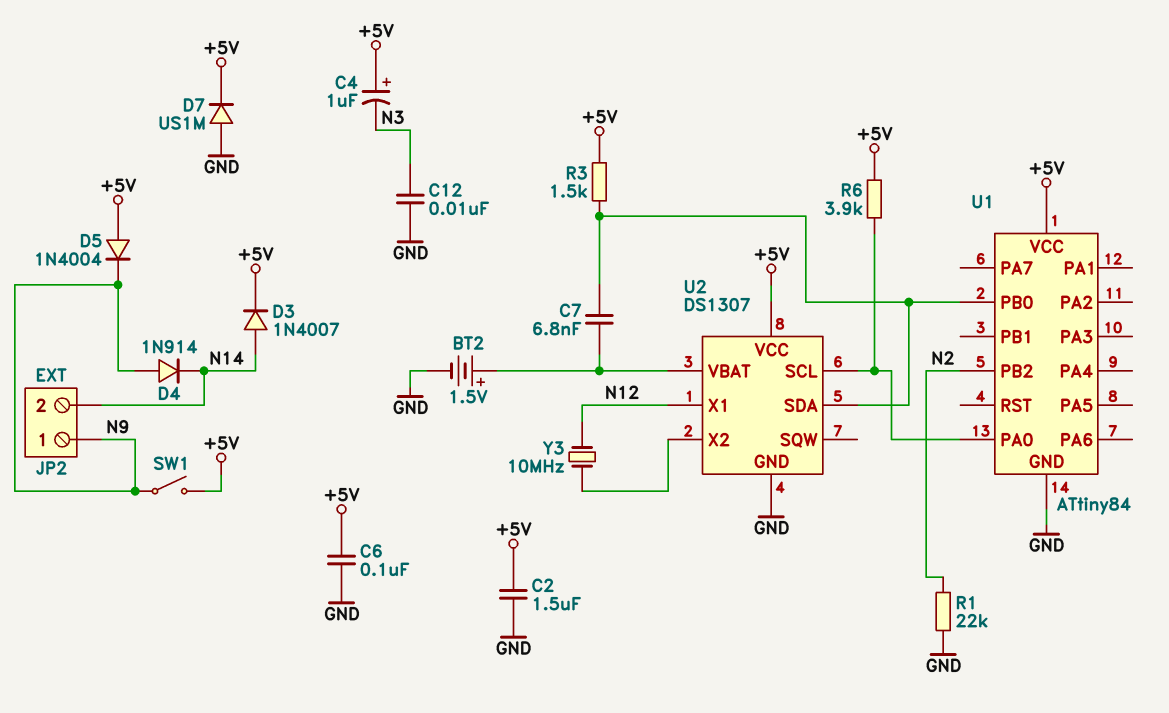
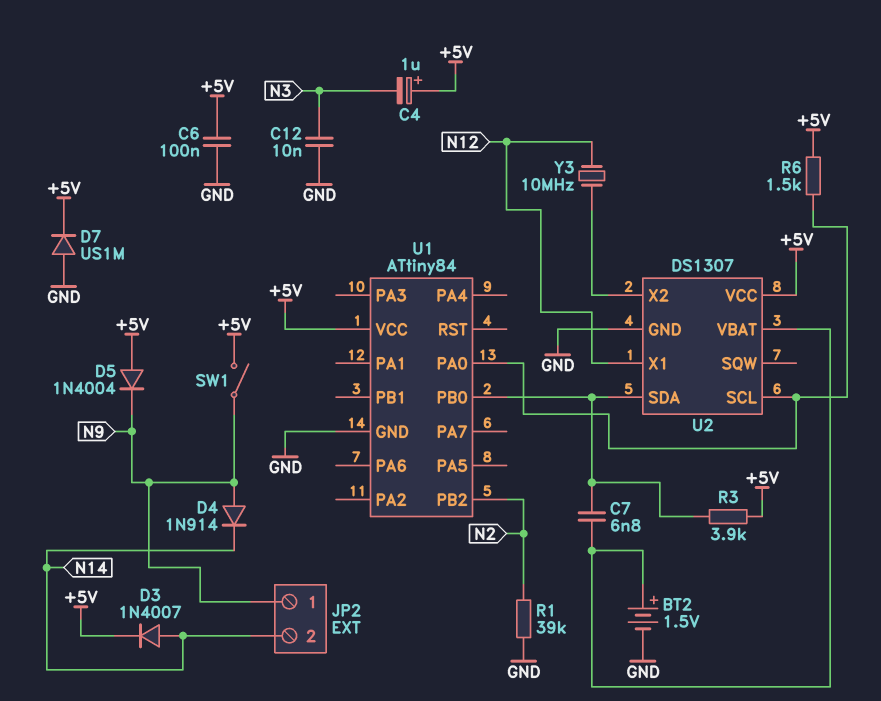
C2: 1.5uF (+5V, GND) -> none
R1: 22k (GND, N2) -> 39k (GND, N2)
R3: 1.5k (+5V, U1/PB0) -> 3.9k (+5V, U1/PB0)
R6: 3.9k (+5V, U1/PA0) -> 1.5k (+5V, U1/PA0)

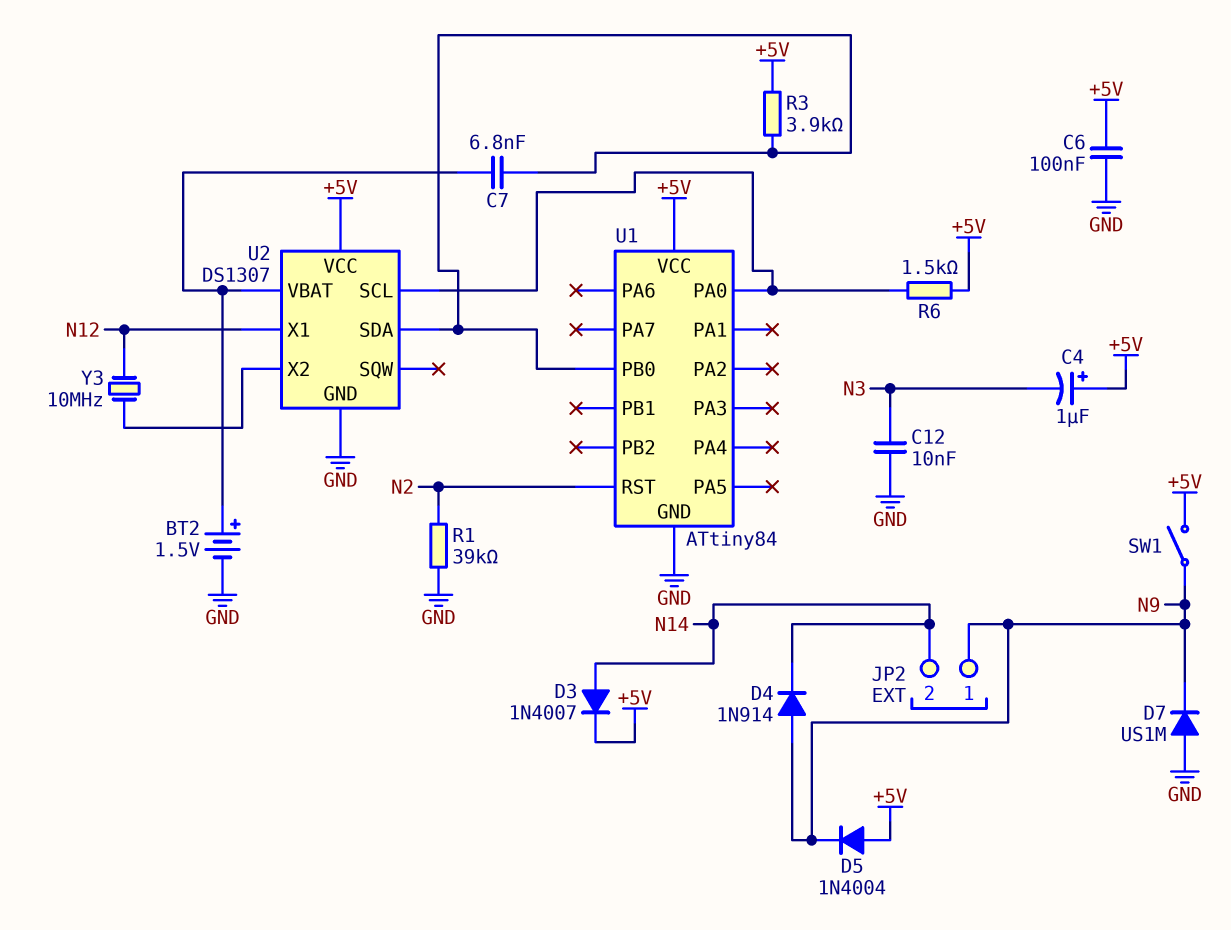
D7: diode US1M (A GND, K +5V) -> diode US1M (A GND, K N9)
U1 pin PB2: N2 -> none
U1 pin RST: none -> N2

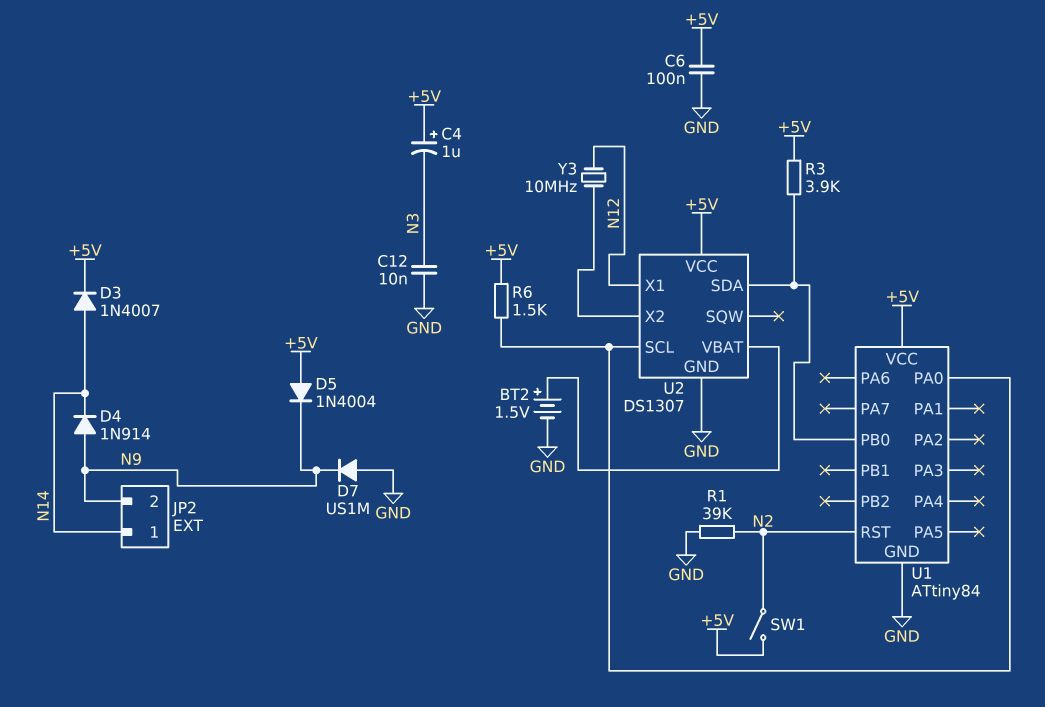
C7: 6.8nF (U1/PB0, U2/VBAT) -> none
JP2 pin 1: N9 -> N14
JP2 pin 2: N14 -> N9
SW1: switch (+5V, N9) -> switch (+5V, N2)

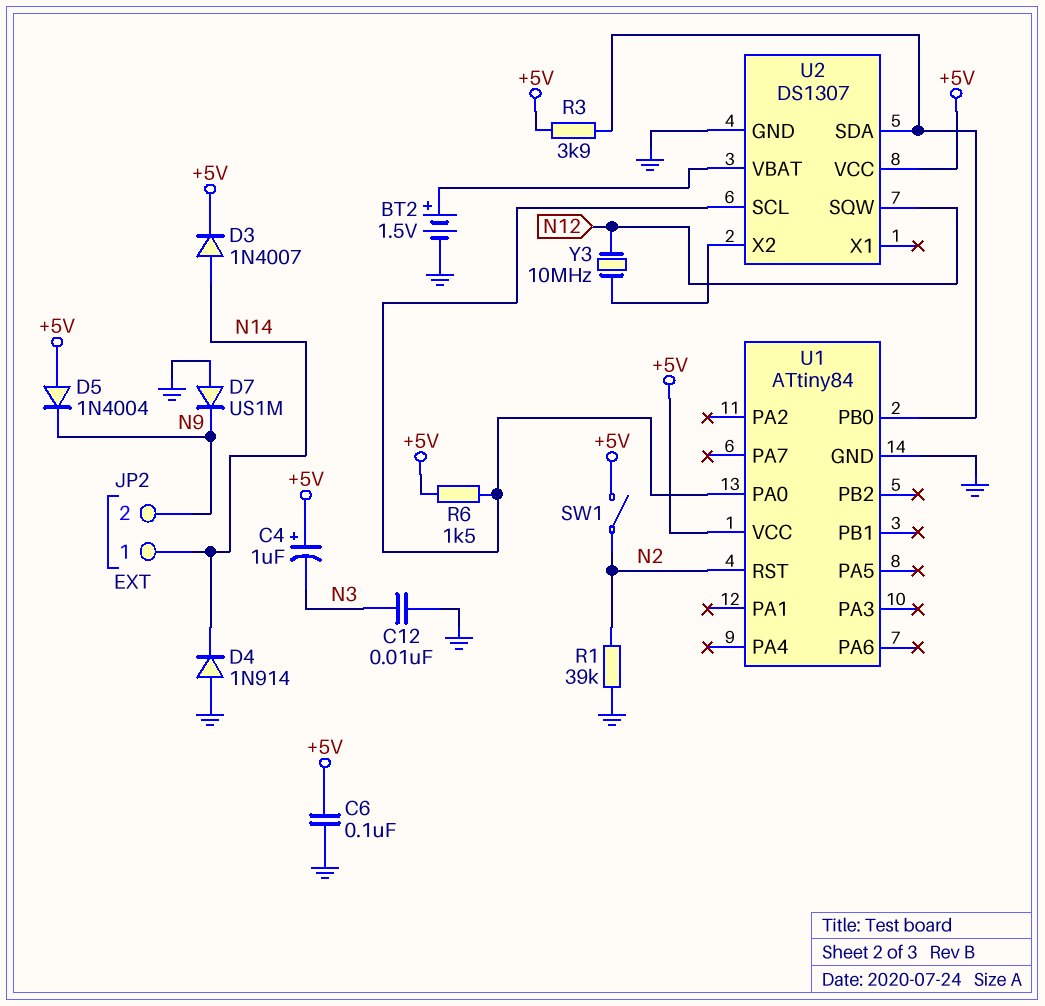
D4: diode 1N914 (A N9, K N14) -> diode 1N914 (A GND, K N14)
U2 pin SQW: none -> N12
U2 pin X1: N12 -> none

